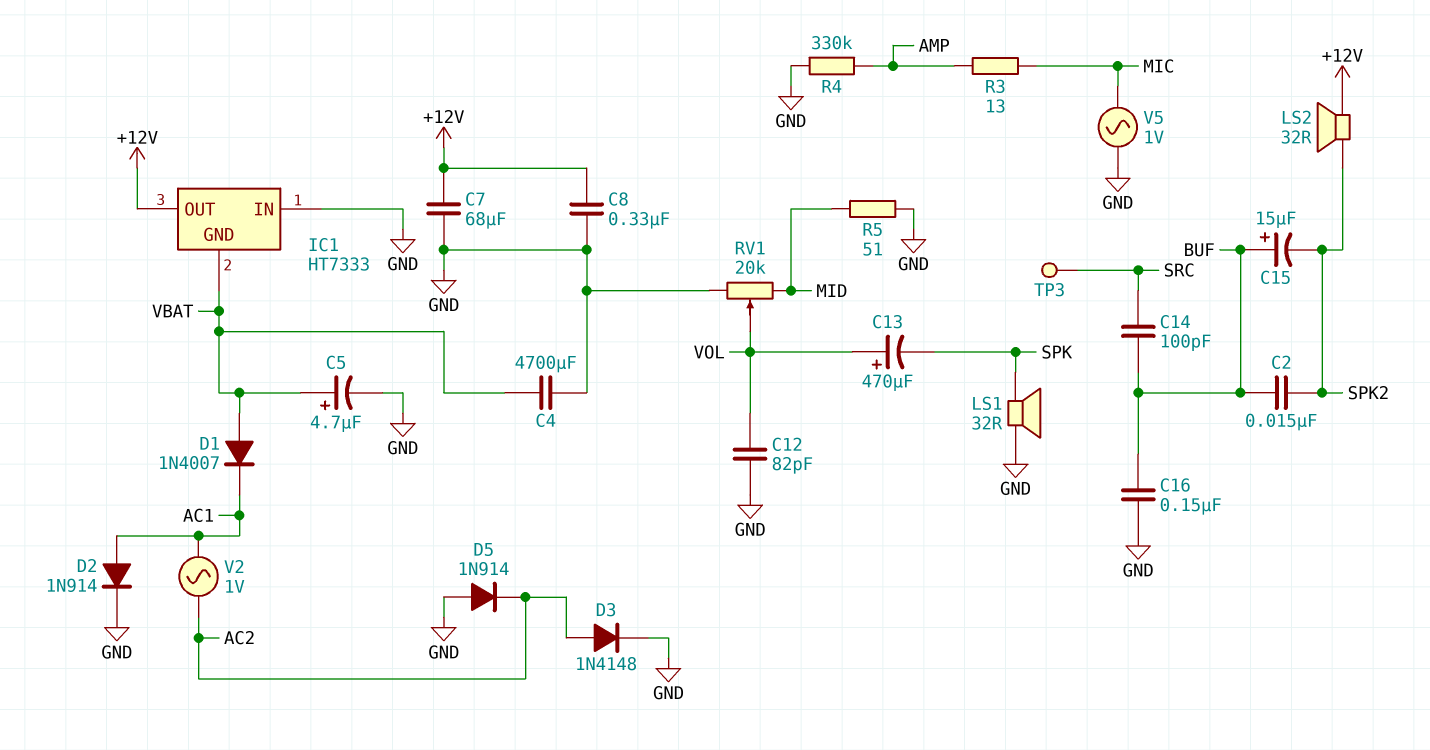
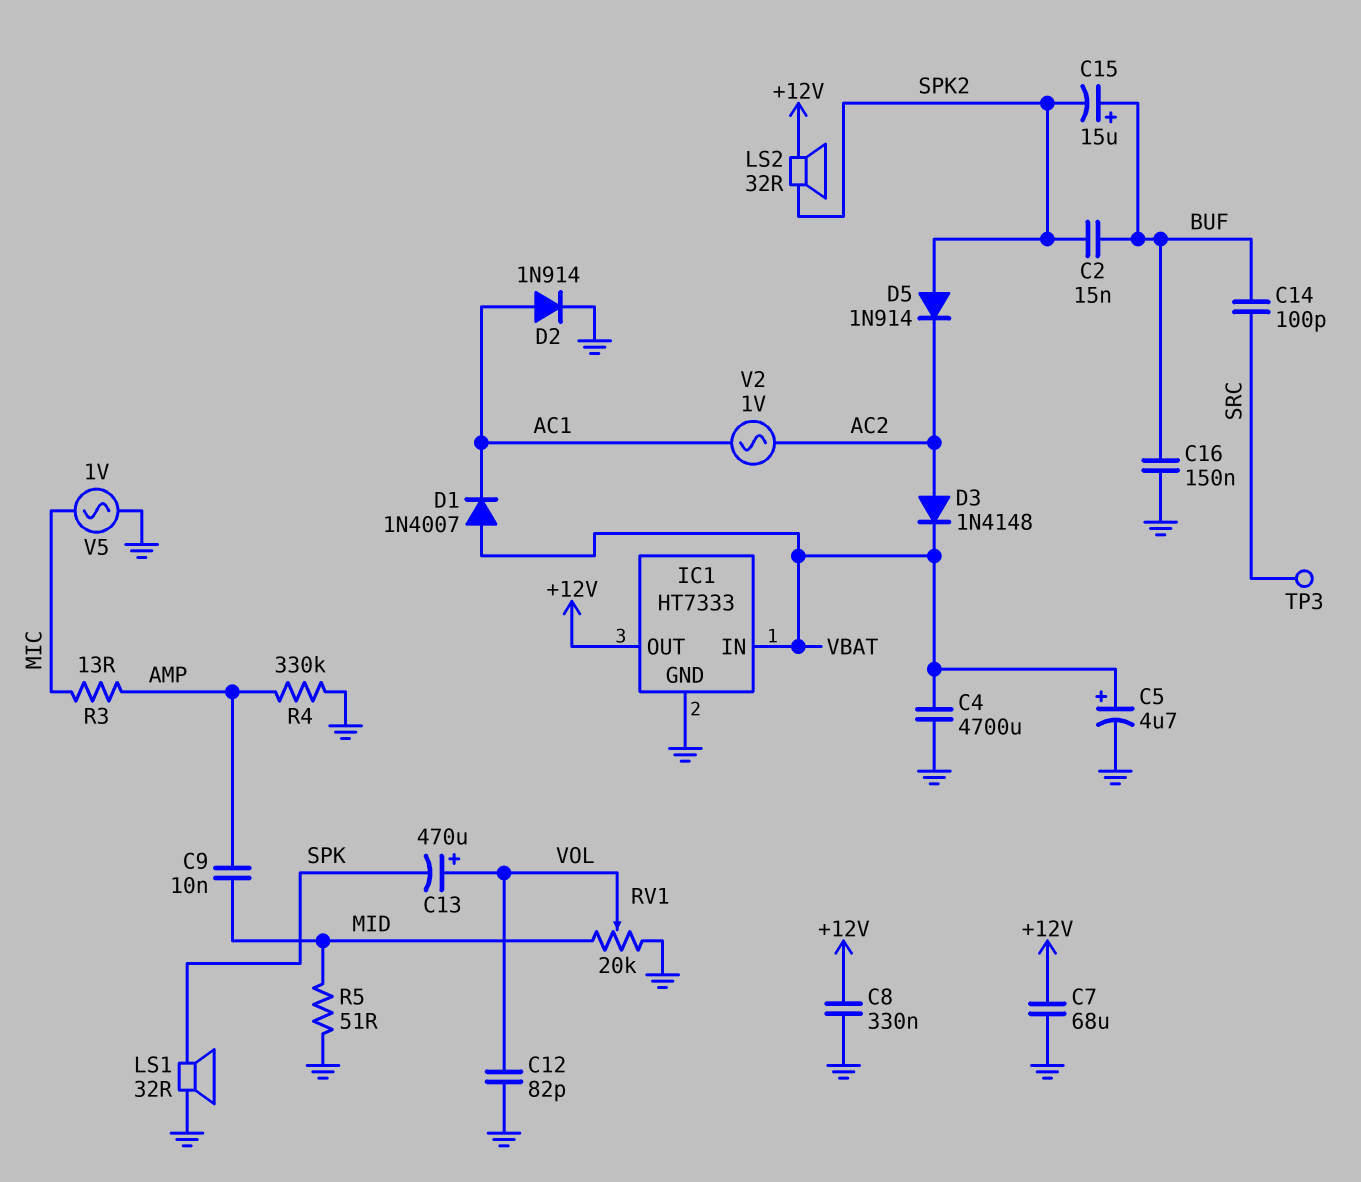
C9: none -> 10nF (AMP, MID)
D3: diode 1N4148 (A AC2, K GND) -> diode 1N4148 (A AC2, K VBAT)
D5: diode 1N914 (A GND, K AC2) -> diode 1N914 (A SPK2, K AC2)
IC1 pin GND: VBAT -> GND
IC1 pin IN: GND -> VBAT

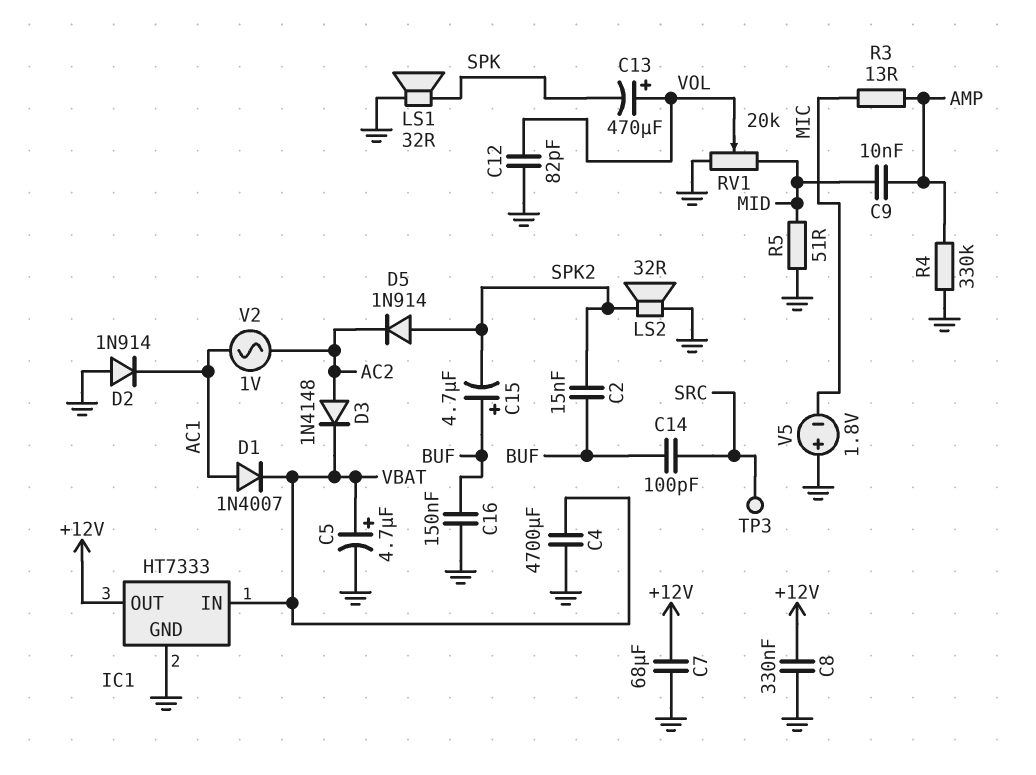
C15: 15uF (plus BUF, minus SPK2) -> 4.7uF (plus BUF, minus SPK2)
D1: diode 1N4007 (A VBAT, K AC1) -> diode 1N4007 (A AC1, K VBAT)
D2: diode 1N914 (A AC1, K GND) -> diode 1N914 (A GND, K AC1)
LS2: speaker 32R (+12V, SPK2) -> speaker 32R (GND, SPK2)
V5: AC 1V (GND, MIC) -> 1.8V (plus GND, minus MIC)

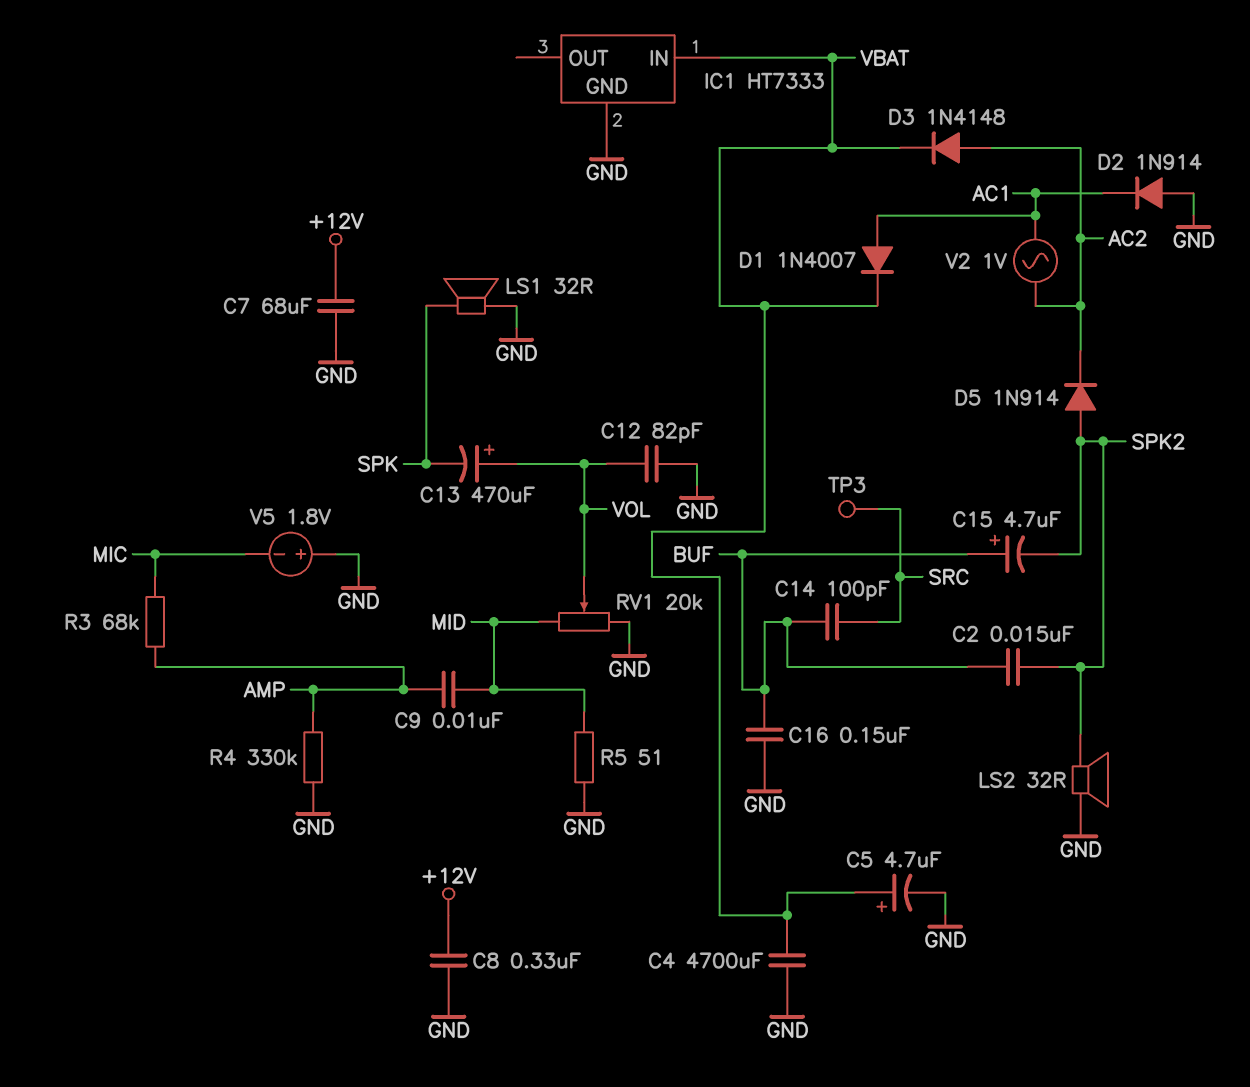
IC1 pin OUT: +12V -> none
R3: 13 (AMP, MIC) -> 68k (AMP, MIC)

